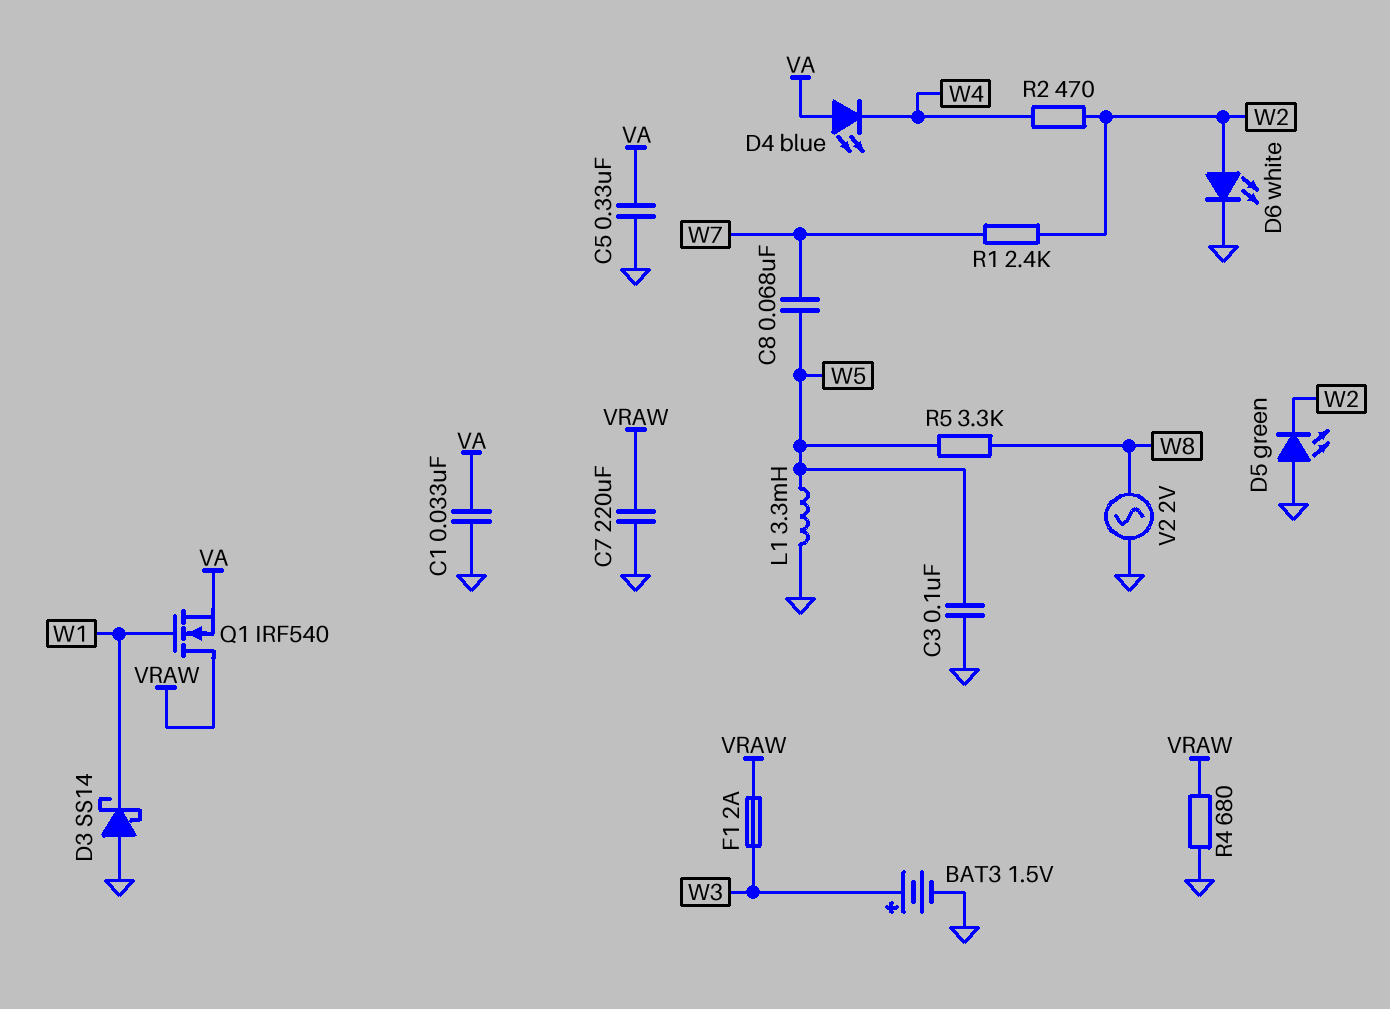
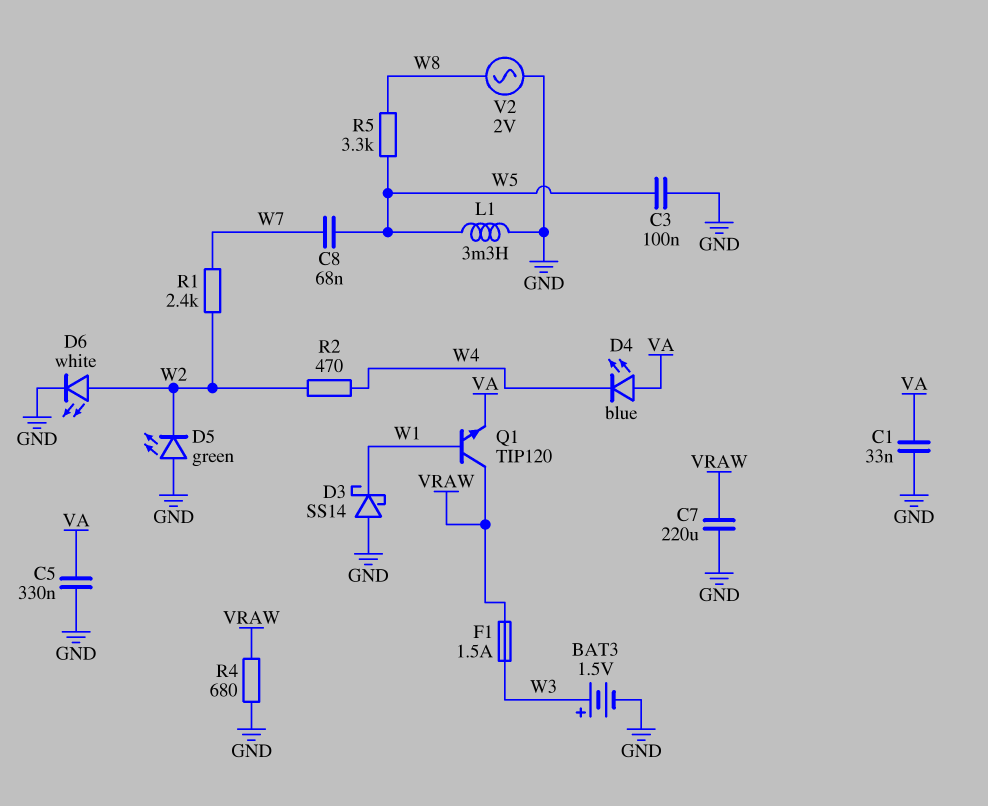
F1: 2A (VRAW, W3) -> 1.5A (VRAW, W3)
Q1: NMOS IRF540 (G W1, D VRAW, S VA) -> NPN TIP120 (B W1, C VRAW, E VA)

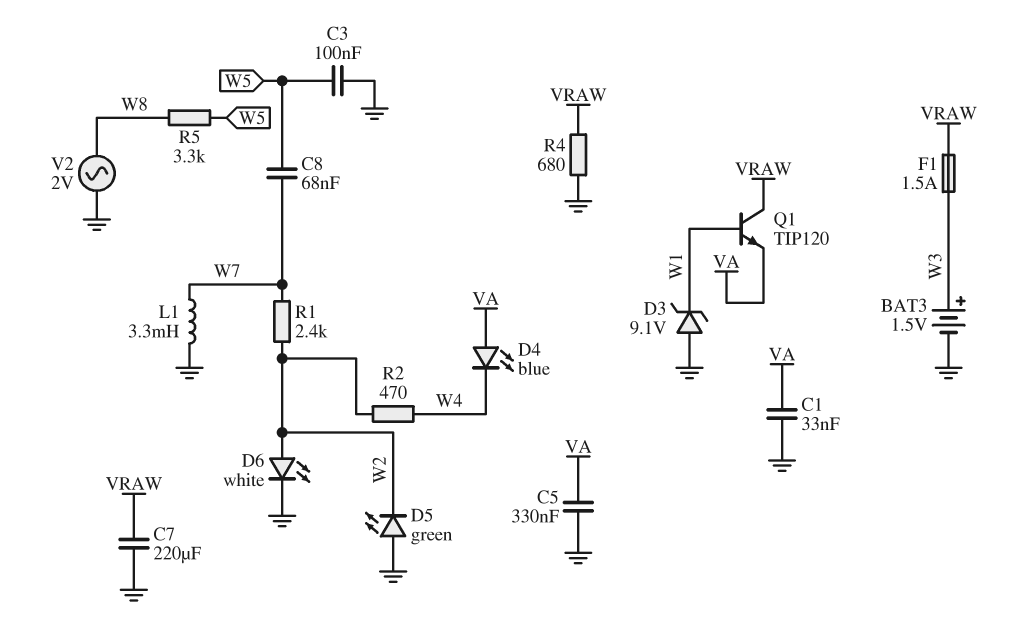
D3: schottky SS14 (A GND, K W1) -> zener 9.1V (A GND, K W1)
L1: 3.3mH (GND, W5) -> 3.3mH (GND, W7)

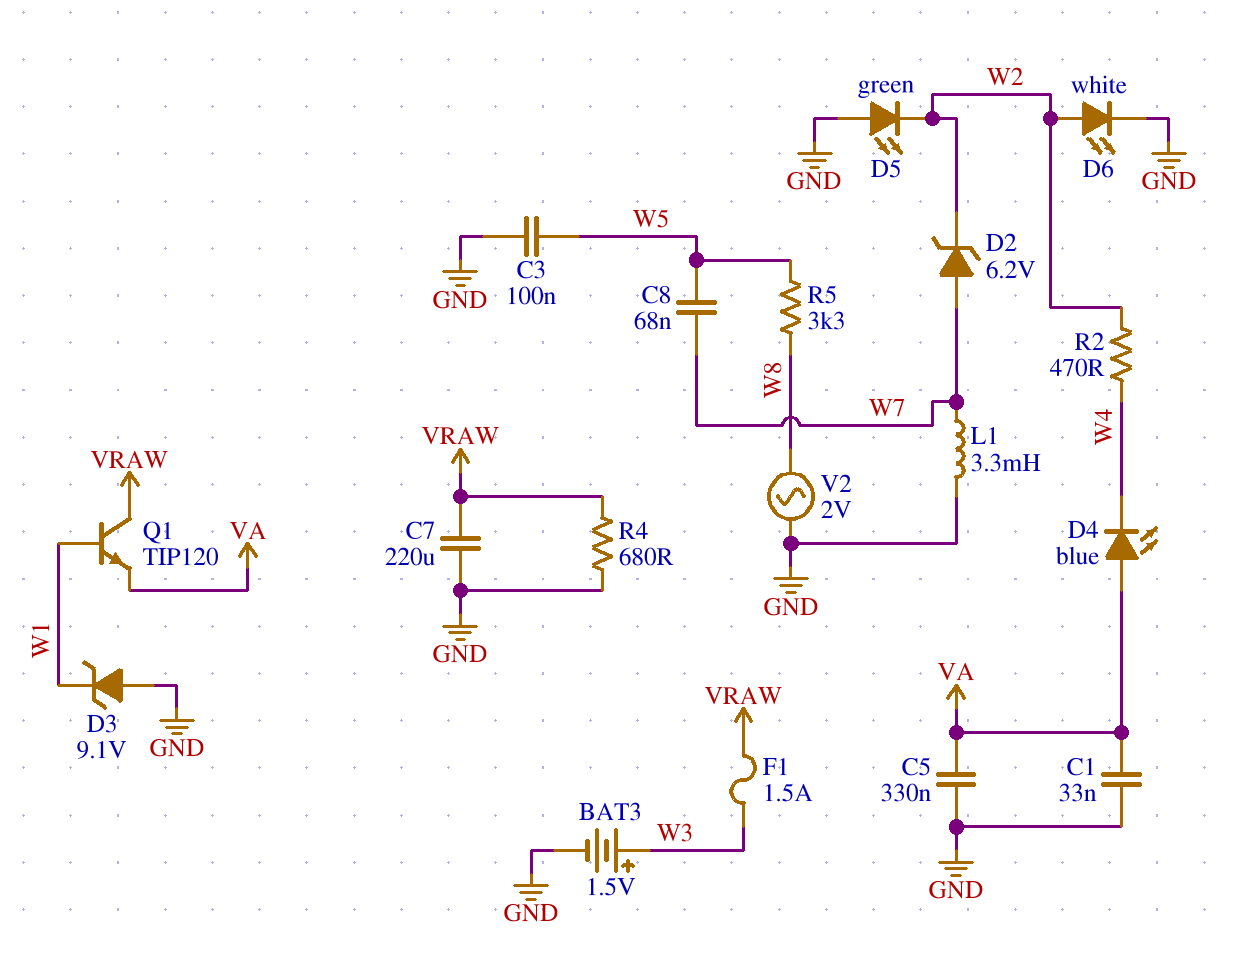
D2: none -> zener 6.2V (A W7, K W2)
R1: 2.4k (W2, W7) -> none

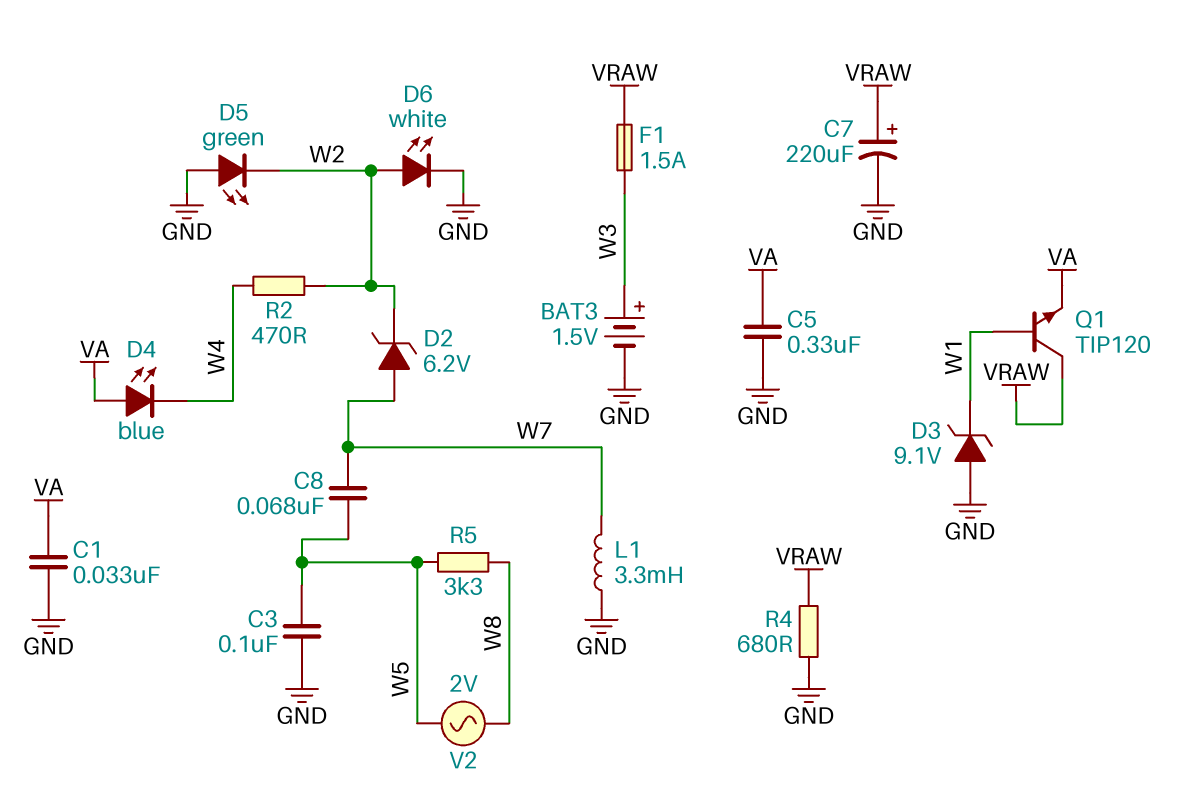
C7: 220uF (GND, VRAW) -> 220uF (plus VRAW, minus GND)
V2: AC 2V (GND, W8) -> AC 2V (W5, W8)

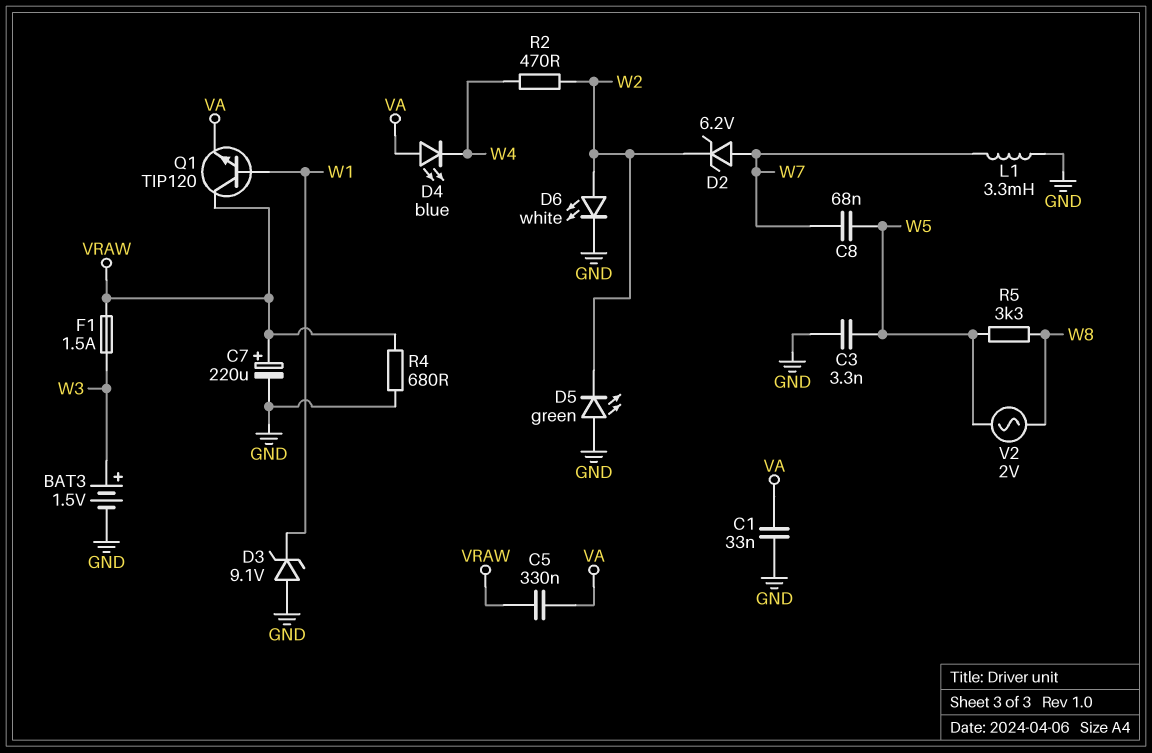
C3: 100nF (GND, W5) -> 3.3nF (GND, W5)
C5: 330nF (GND, VA) -> 330nF (VA, VRAW)

